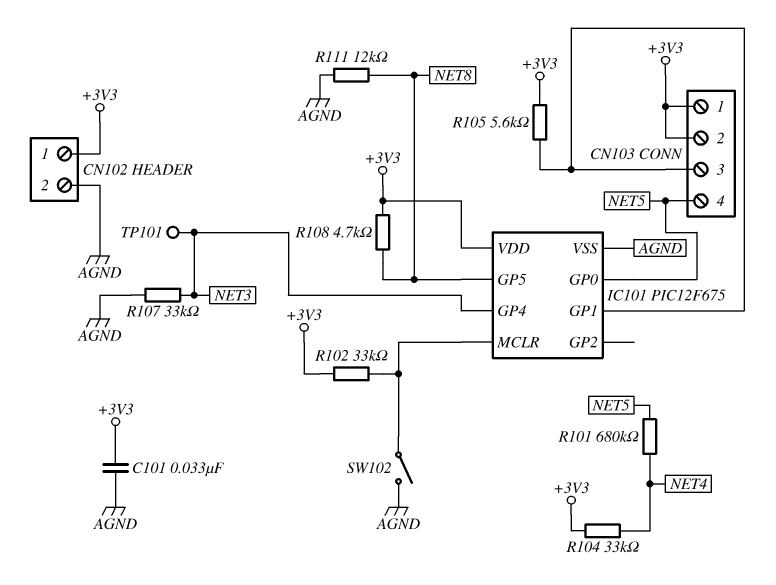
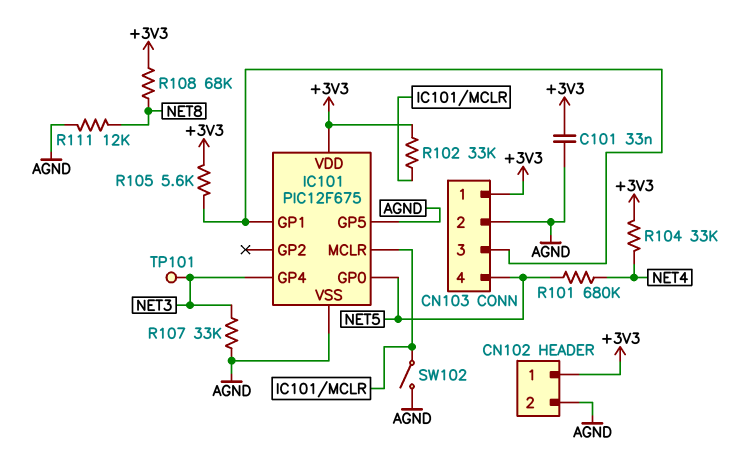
CN103 pin 2: +3V3 -> AGND
IC101 pin GP5: NET8 -> AGND
R108: 4.7k (+3V3, NET8) -> 68k (+3V3, NET8)

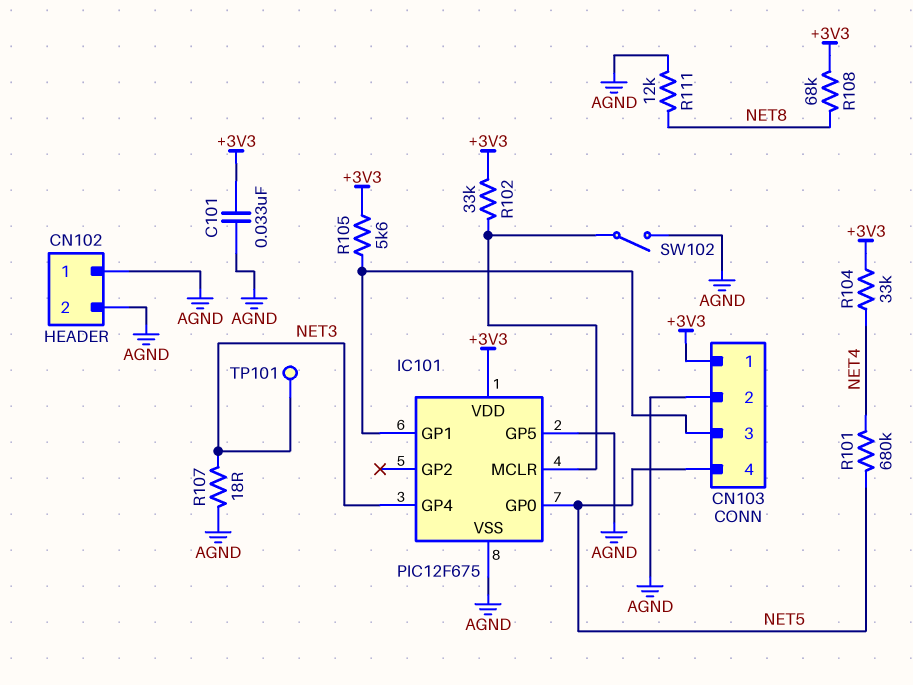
CN102 pin 1: +3V3 -> AGND
R107: 33k (AGND, NET3) -> 18 (AGND, NET3)

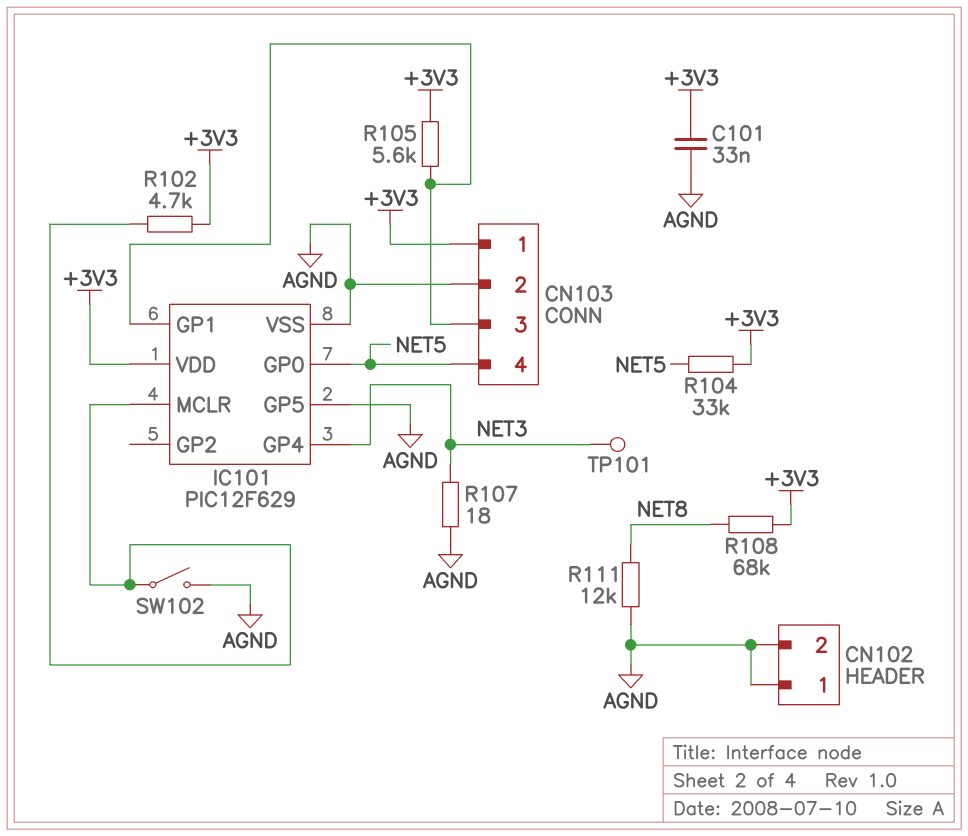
IC101: PIC12F675 -> PIC12F629
R101: 680k (NET4, NET5) -> none
R102: 33k (+3V3, IC101/MCLR) -> 4.7k (+3V3, IC101/MCLR)
R104: 33k (+3V3, NET4) -> 33k (+3V3, NET5)

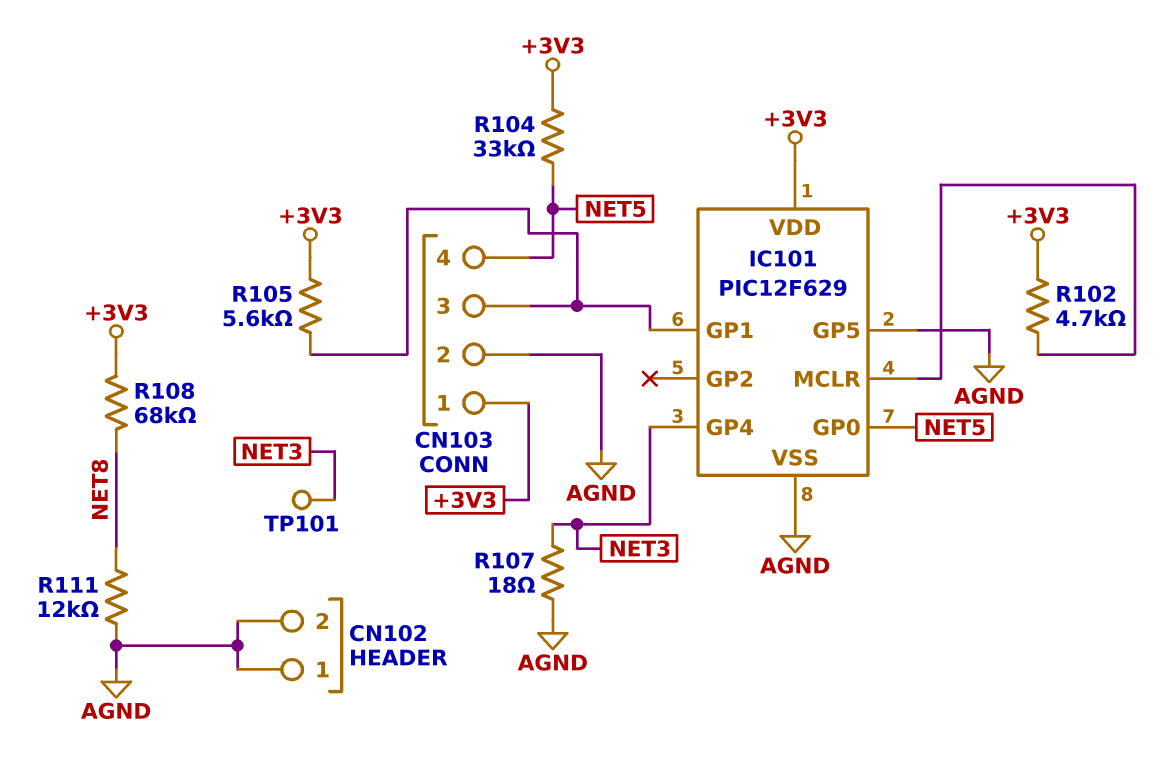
C101: 33nF (+3V3, AGND) -> none
SW102: switch (AGND, IC101/MCLR) -> none

